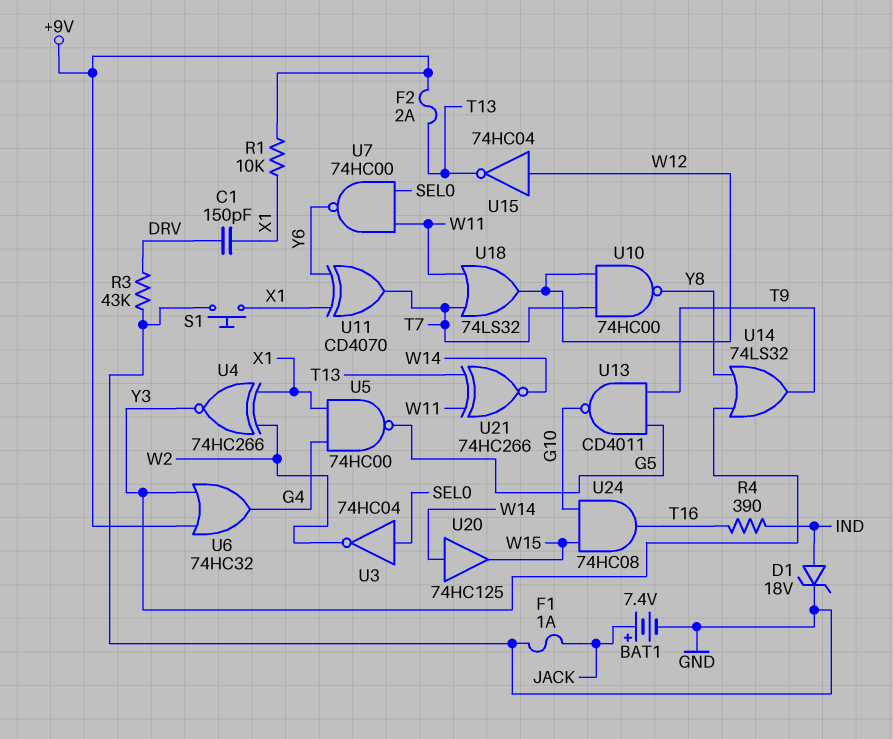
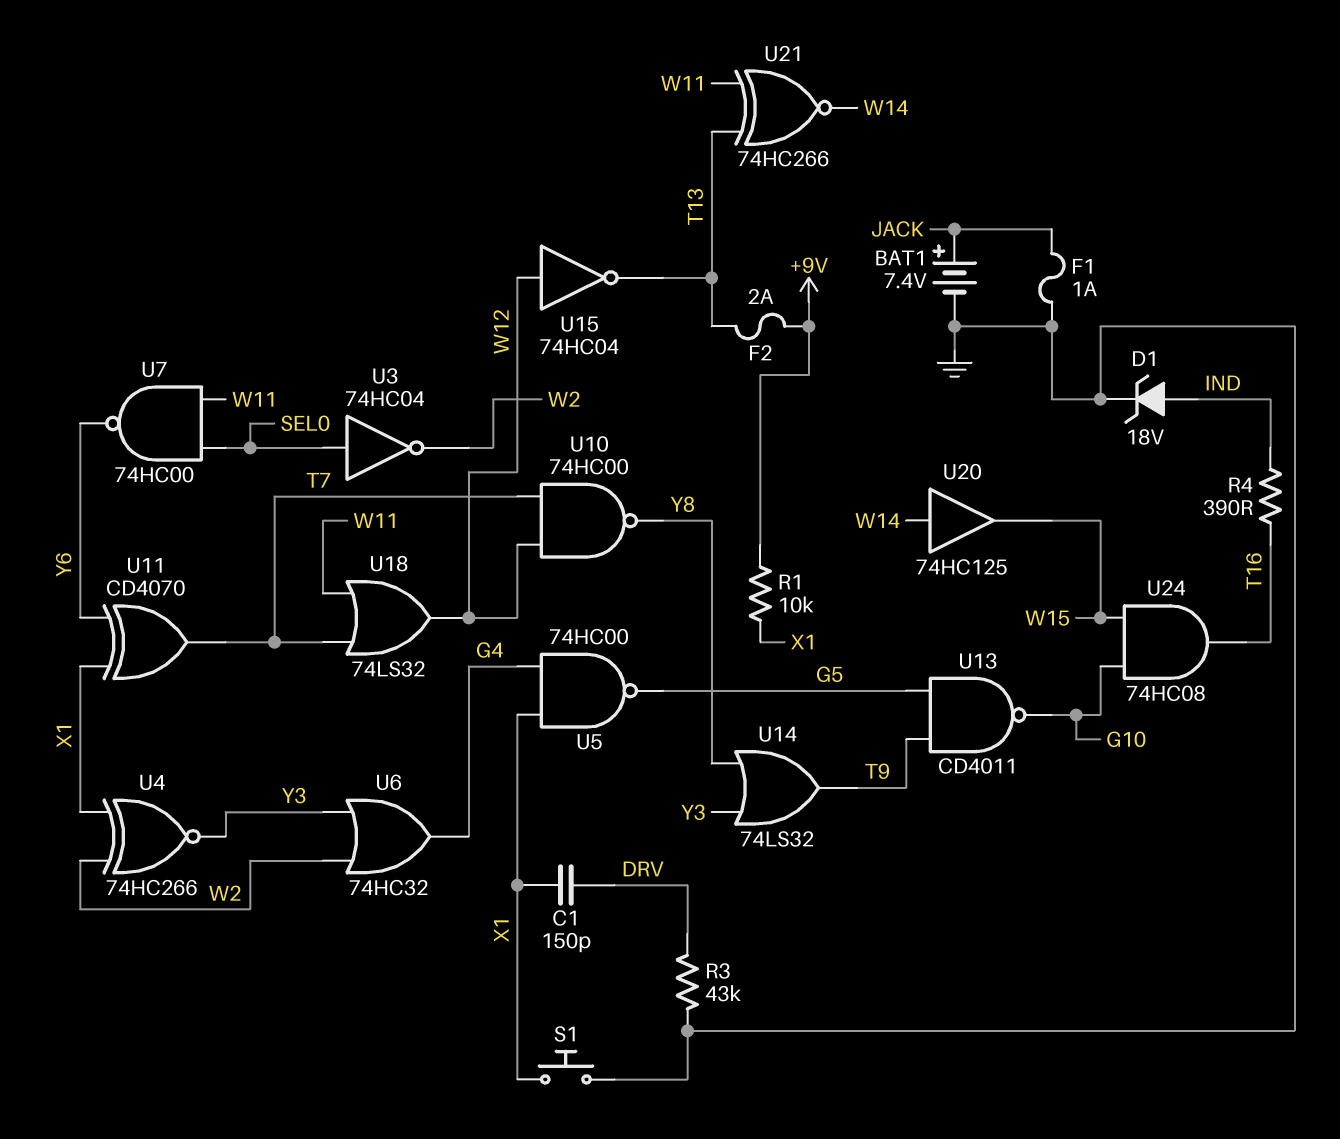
U6: OR 74HC32 (in +9V, in Y3, out G4) -> OR 74HC32 (in W2, in Y3, out G4)

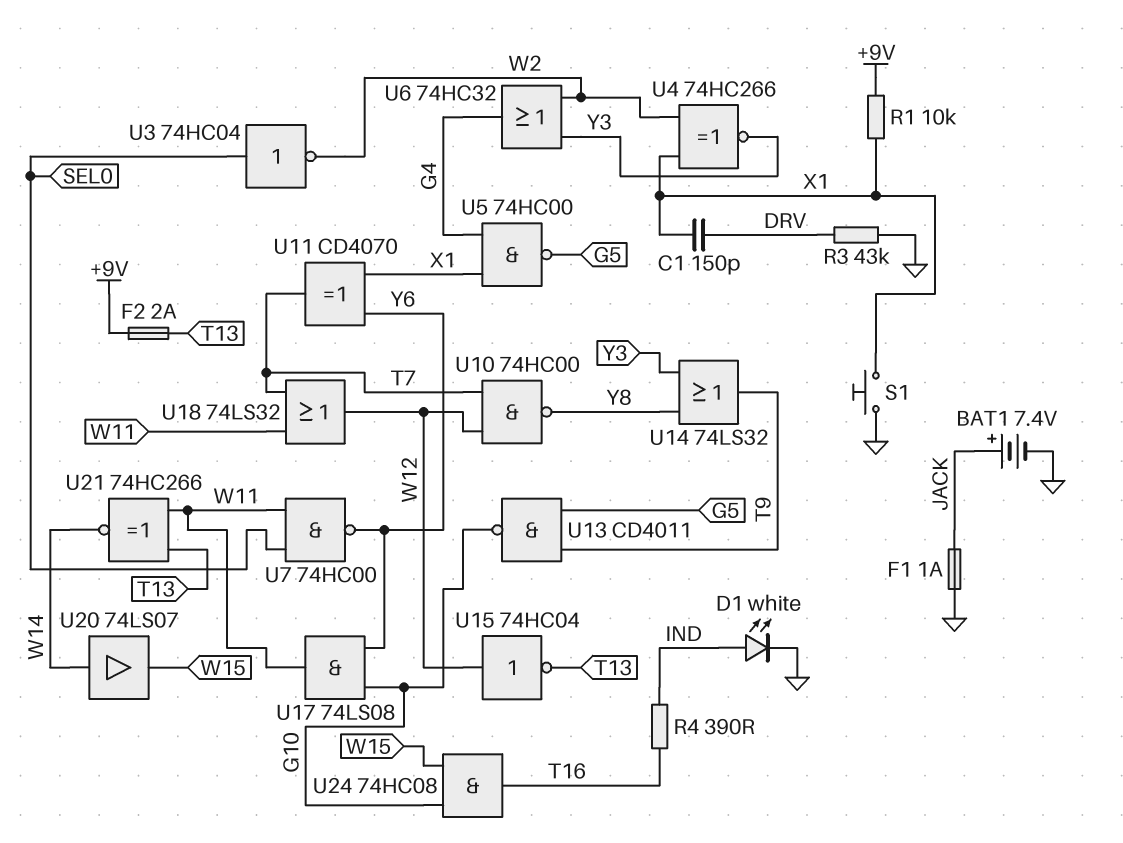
D1: zener 18V (A IND, K GND) -> LED white (A IND, K GND)
U17: none -> AND 74LS08 (in G10, in Y6, out W11)
U20: buffer 74HC125 (in W14, out W15) -> buffer 74LS07 (in W14, out W15)

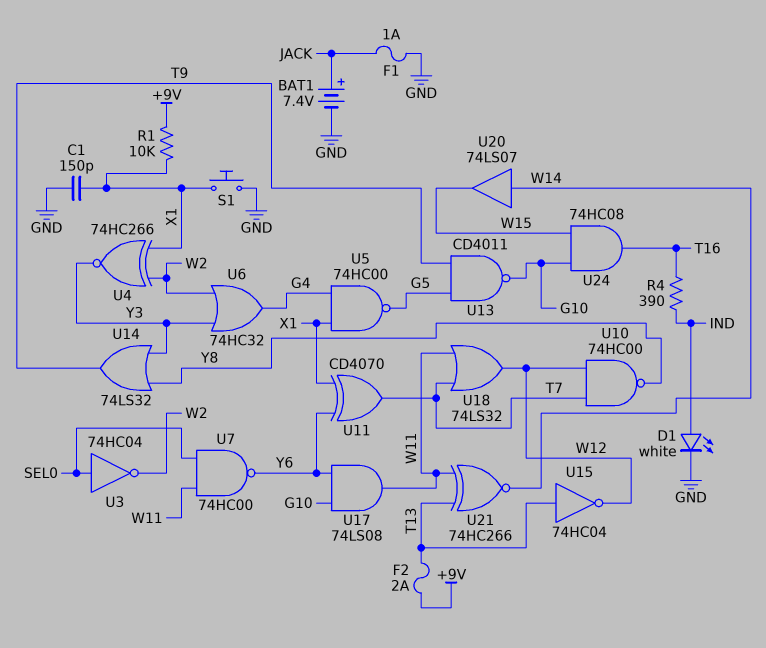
C1: 150pF (DRV, X1) -> 150pF (GND, X1)
R3: 43k (DRV, GND) -> none
U15: NOT 74HC04 (in W12, out T13) -> NOT 74HC04 (in T13, out W12)

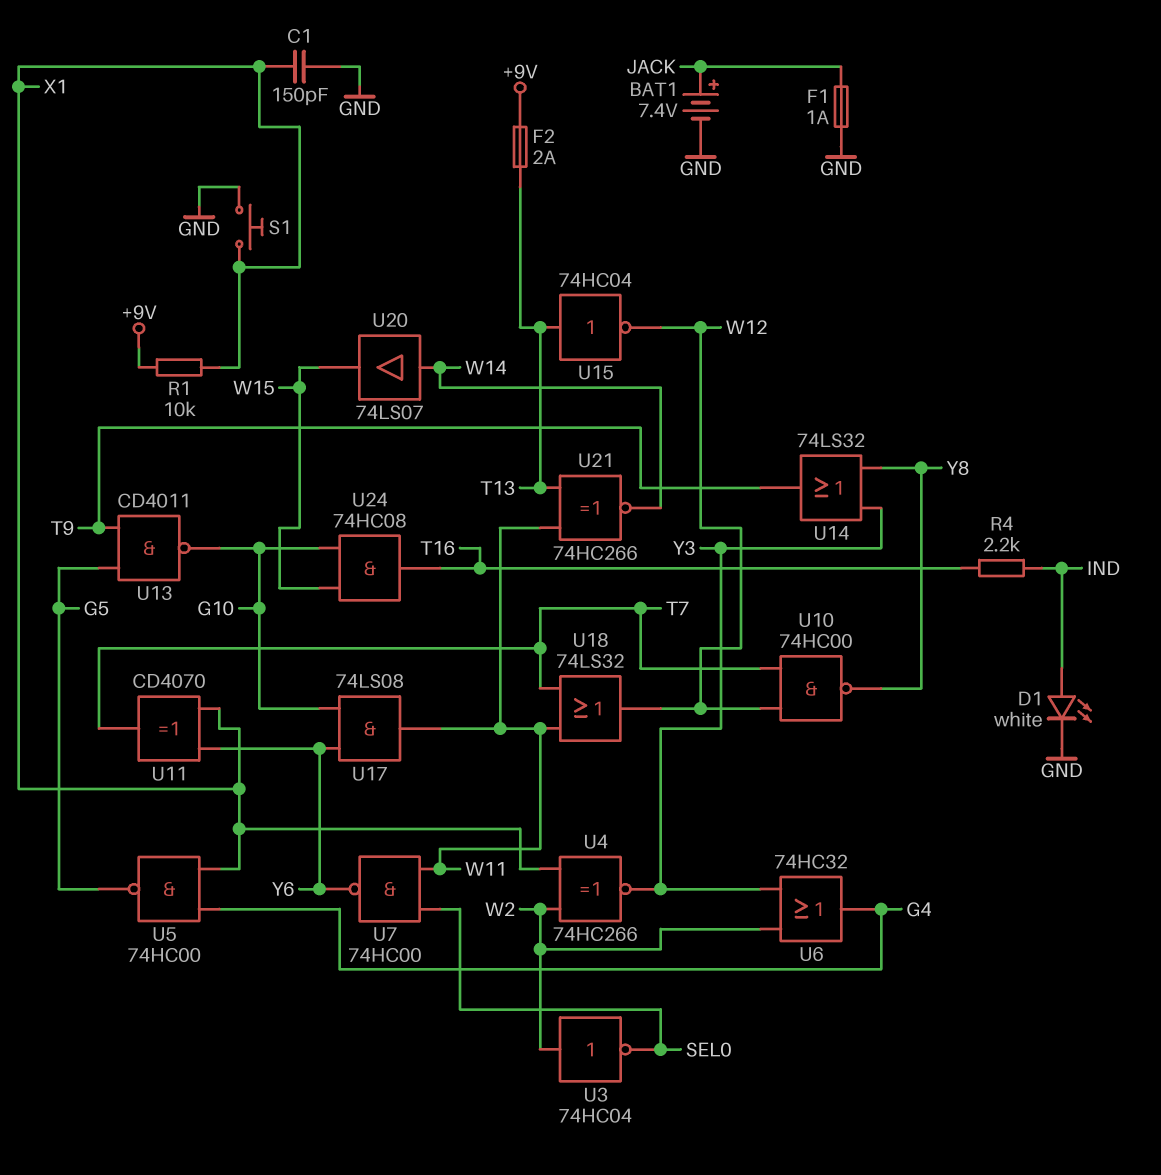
R4: 390 (IND, T16) -> 2.2k (IND, T16)
U3: NOT 74HC04 (in SEL0, out W2) -> NOT 74HC04 (in W2, out SEL0)

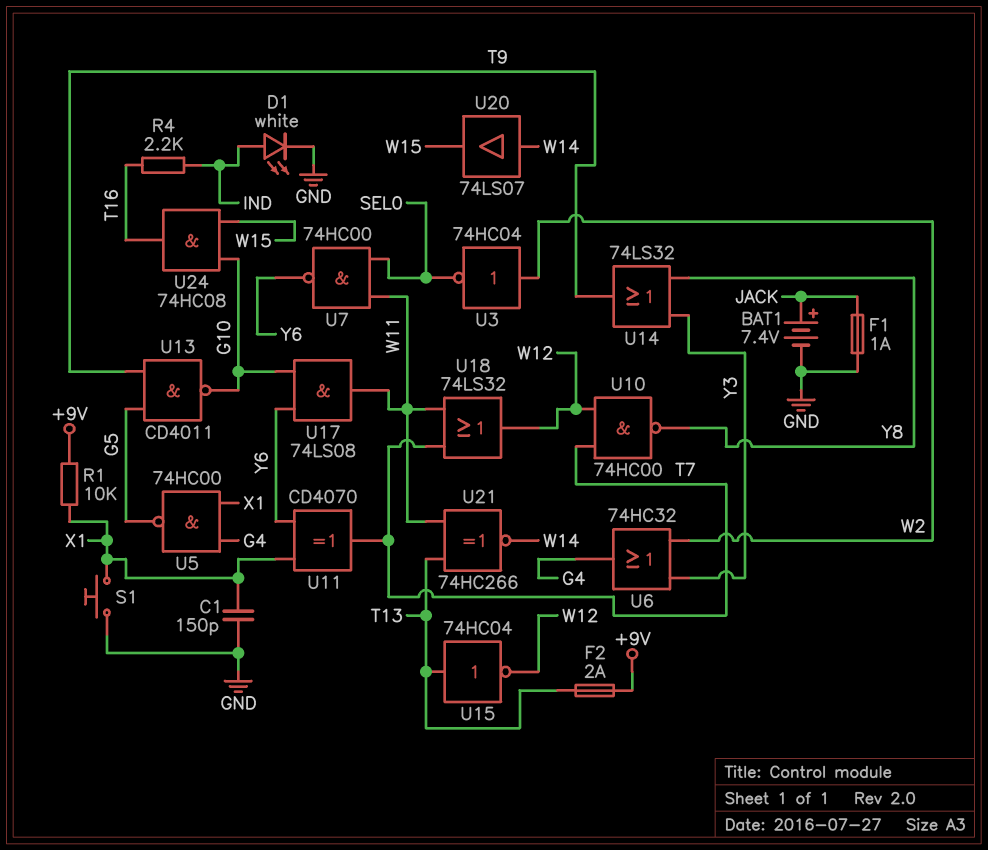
U4: XNOR 74HC266 (in W2, in X1, out Y3) -> none

